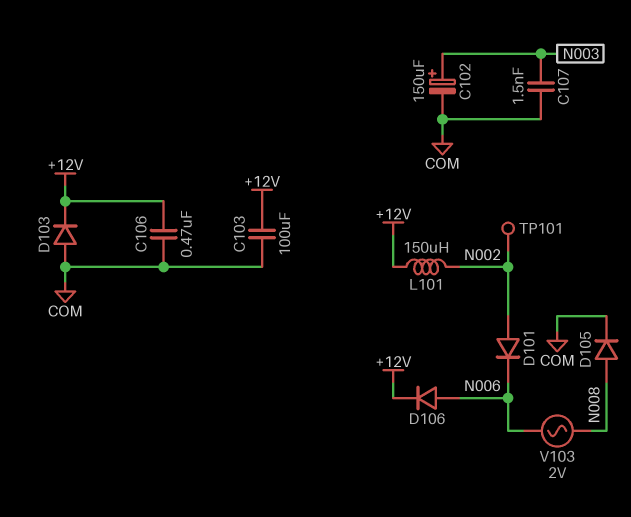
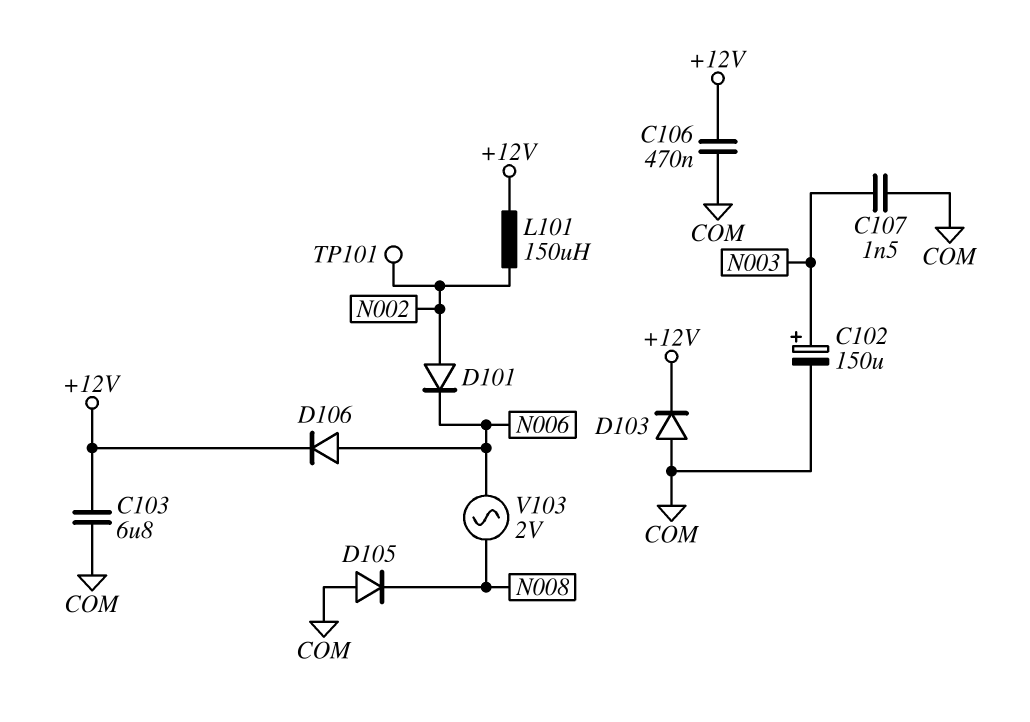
C103: 100uF (+12V, COM) -> 6.8uF (+12V, COM)
D105: diode (A N008, K COM) -> diode (A COM, K N008)

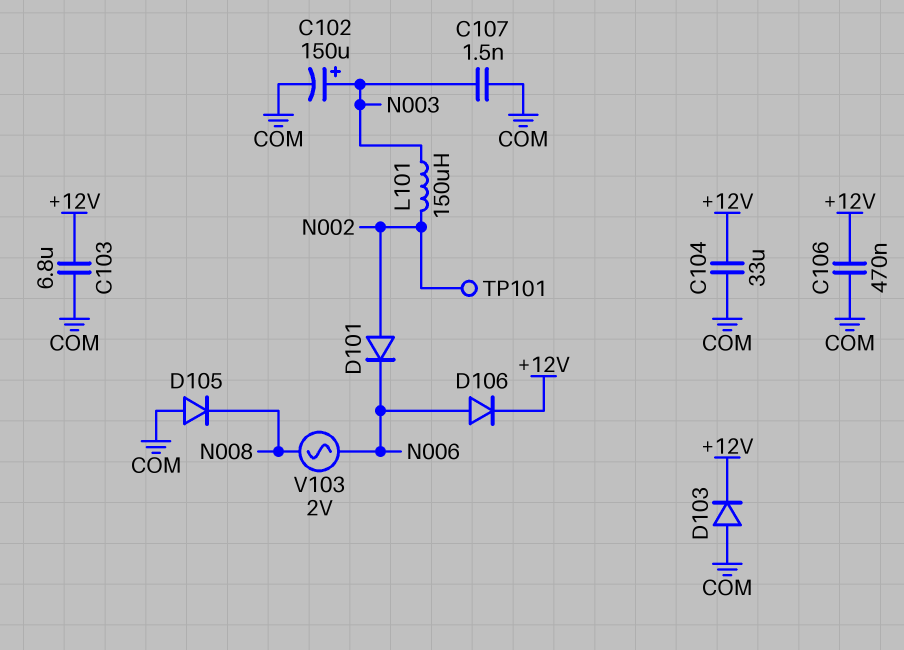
C104: none -> 33uF (+12V, COM)
L101: 150uH (+12V, N002) -> 150uH (N002, N003)

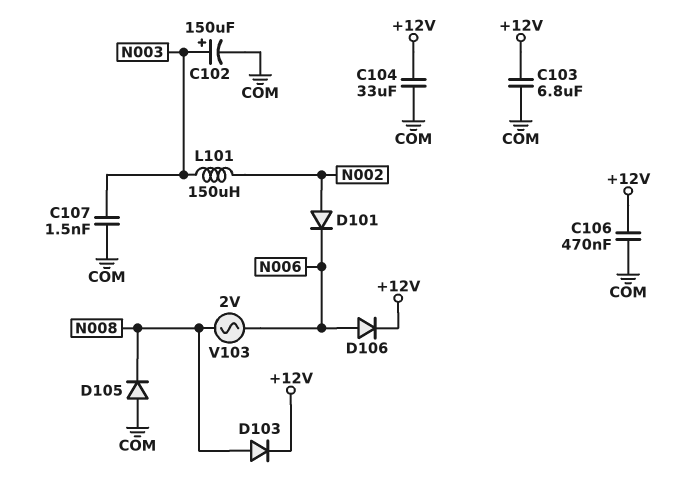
D103: diode (A COM, K +12V) -> diode (A N008, K +12V)
TP101: test point (N002) -> none

